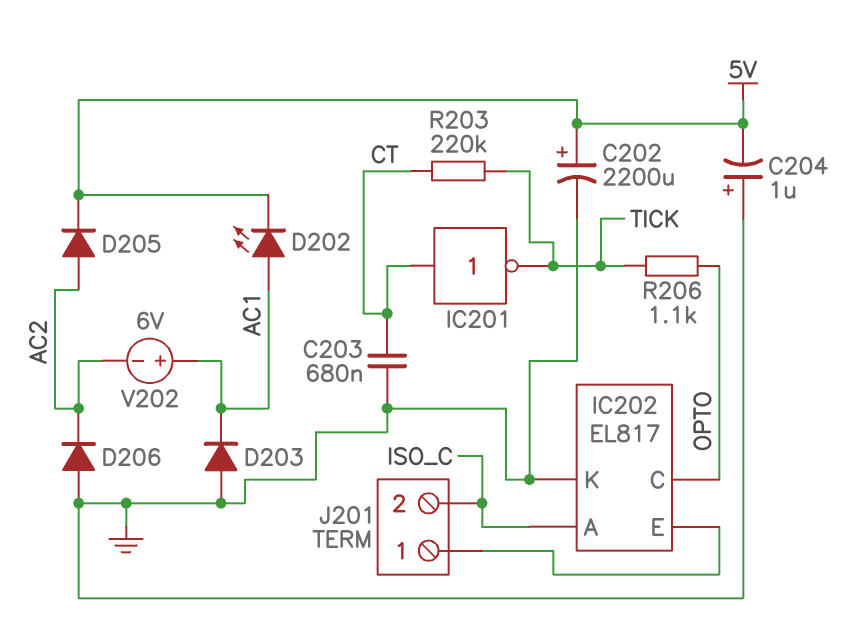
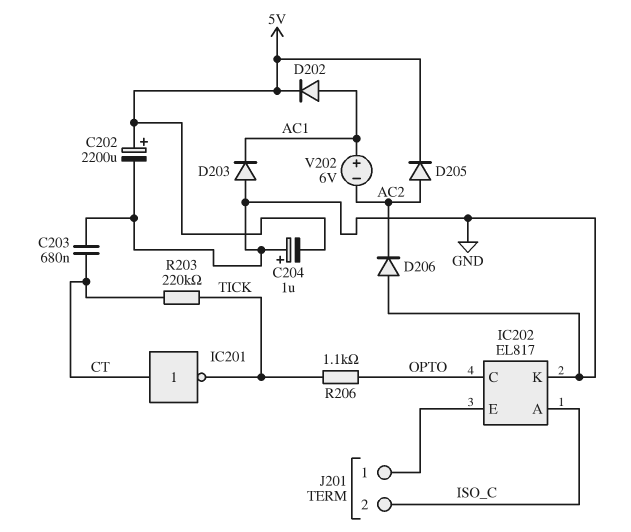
D202: LED (A AC1, K 5V) -> diode (A AC1, K 5V)

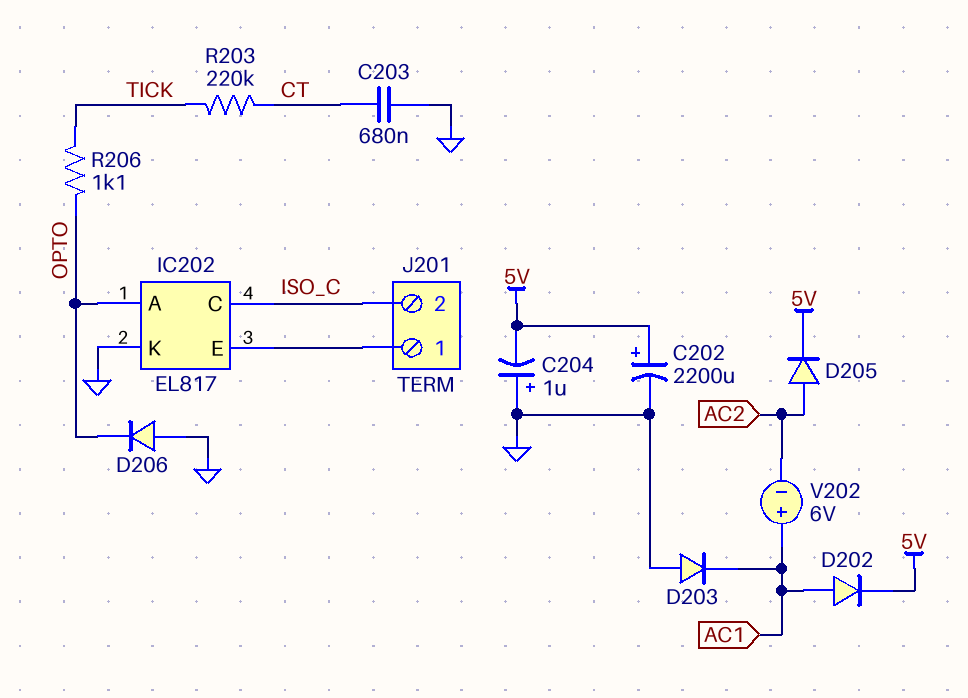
D206: diode (A GND, K AC2) -> diode (A GND, K OPTO)
IC201: NOT (in CT, out TICK) -> none
IC202 pin A: ISO_C -> OPTO
IC202 pin C: OPTO -> ISO_C

